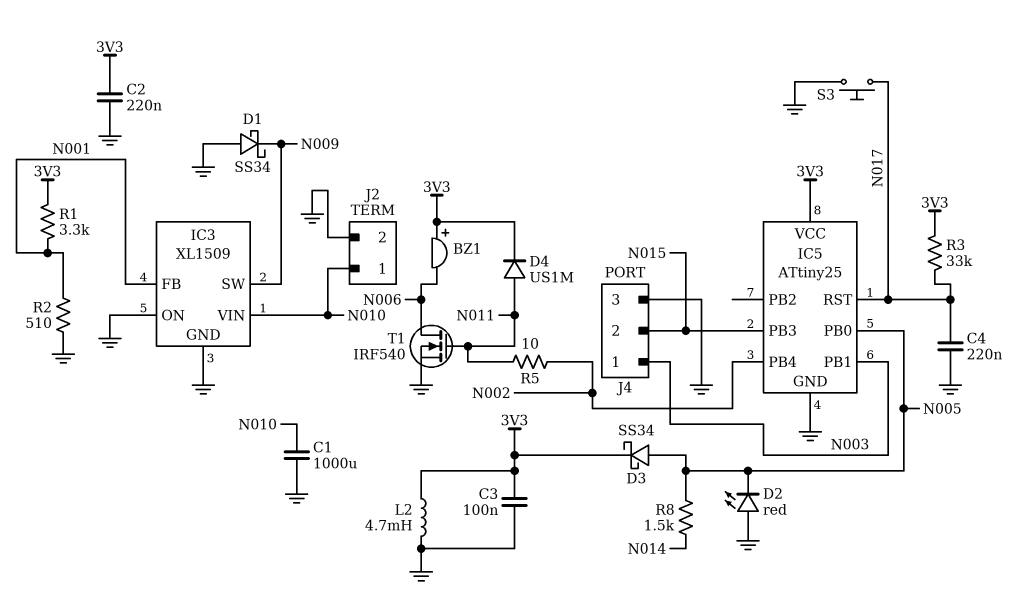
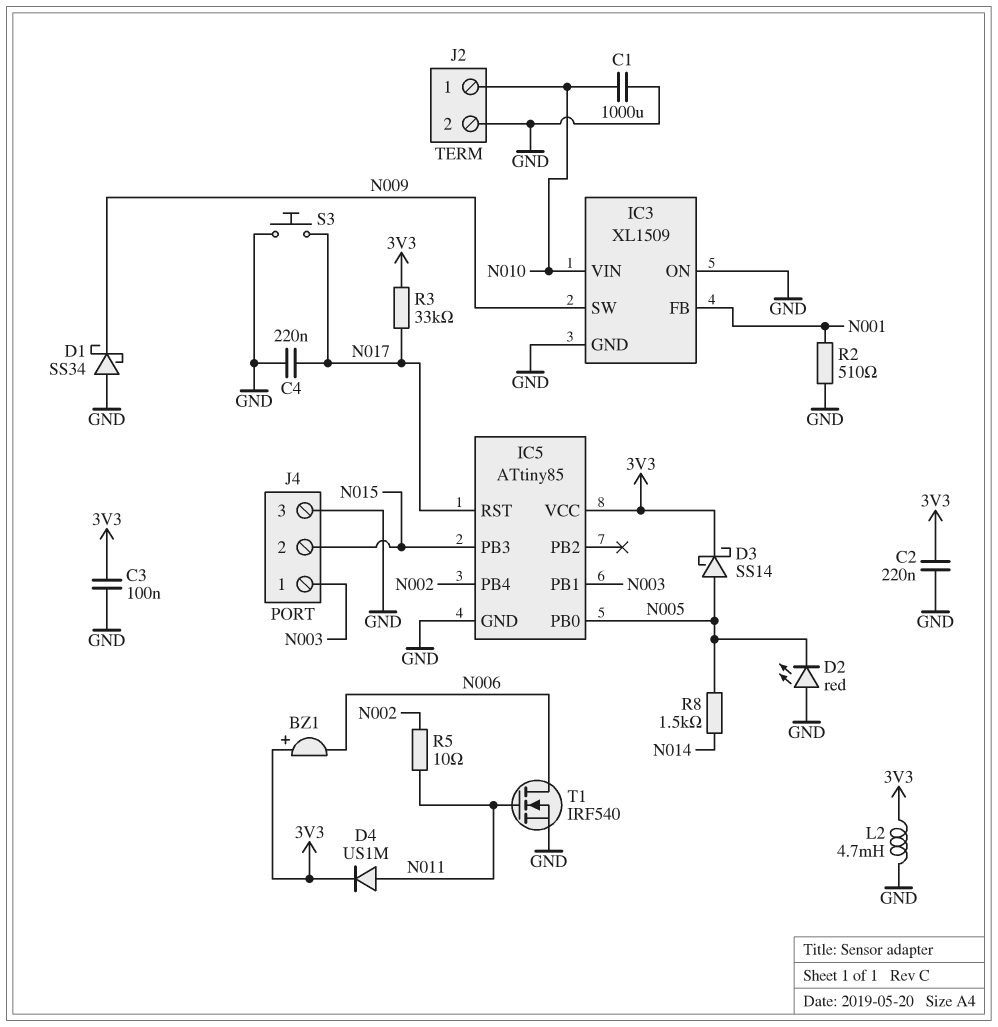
D3: schottky SS34 (A N005, K 3V3) -> schottky SS14 (A N005, K 3V3)
IC5: ATtiny25 -> ATtiny85
R1: 3.3k (3V3, N001) -> none

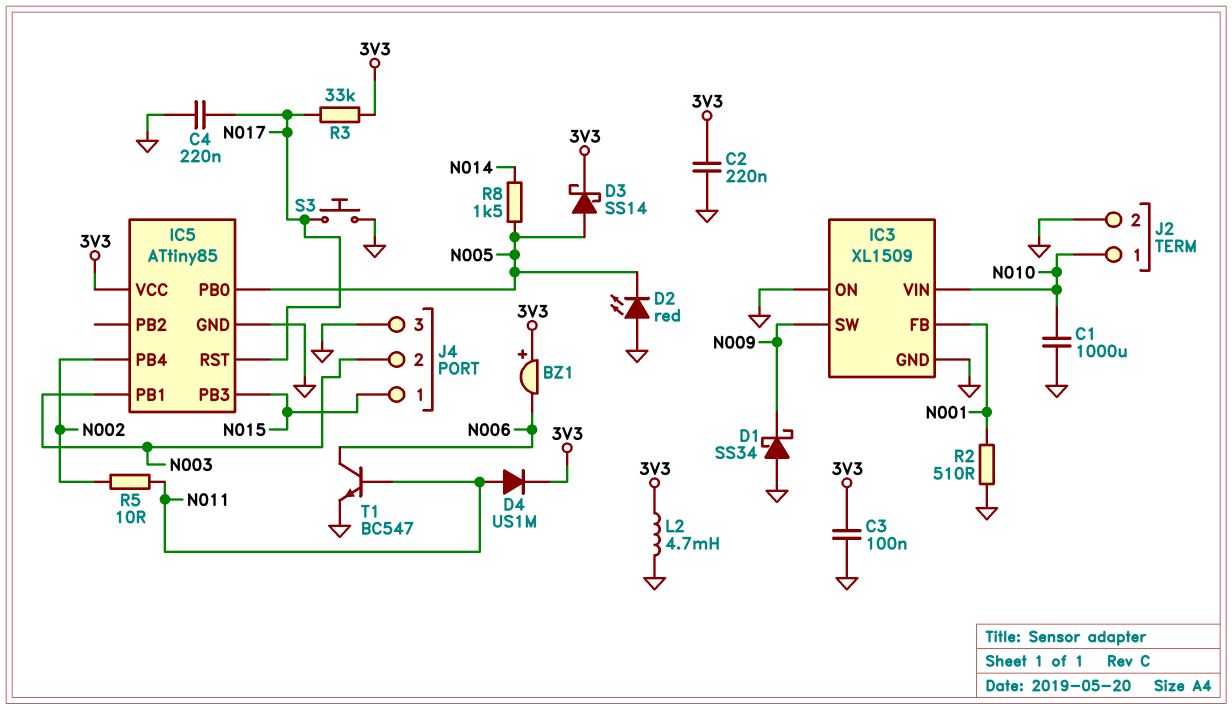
J4 pin 1: N003 -> N015
J4 pin 2: N015 -> N003
T1: NMOS IRF540 (G N011, D N006, S GND) -> NPN BC547 (B N011, C N006, E GND)

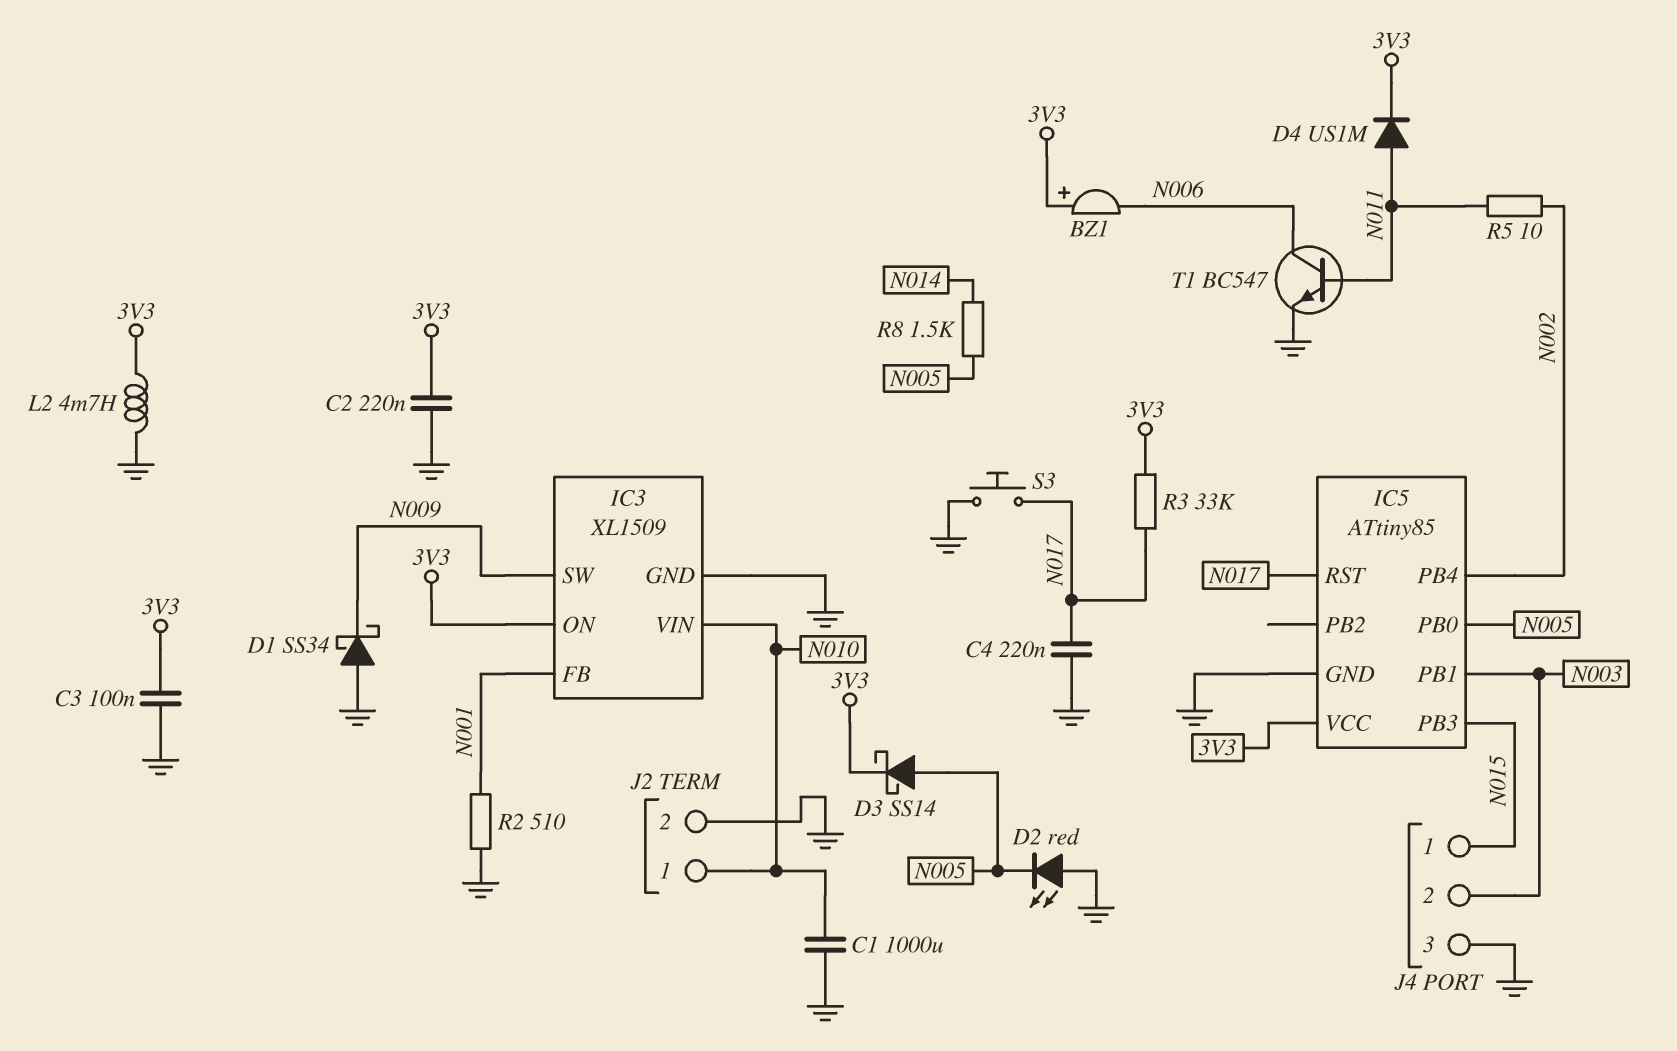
IC3 pin ON: GND -> 3V3

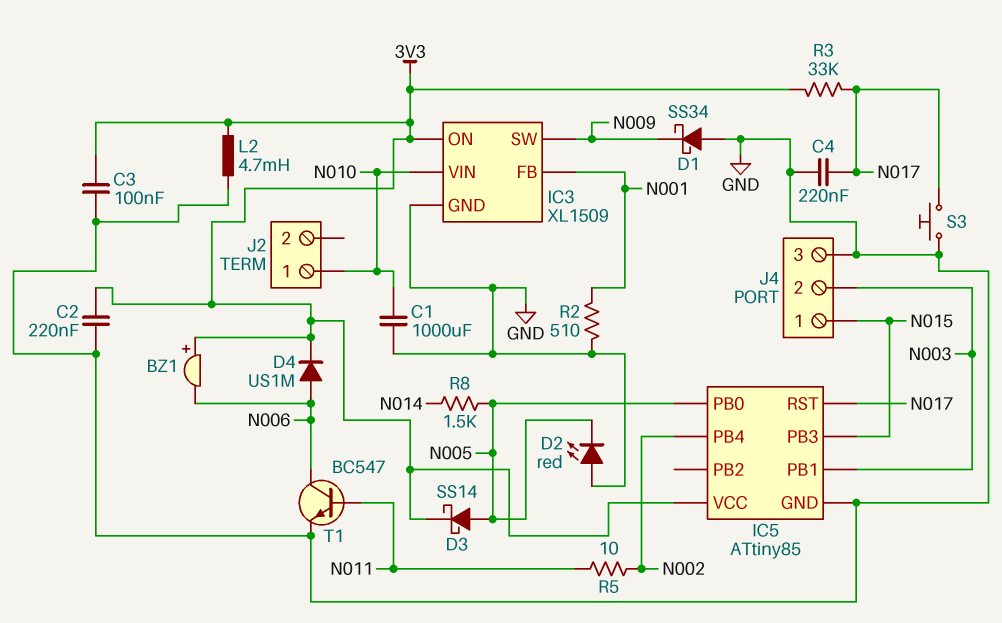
D4: diode US1M (A N011, K 3V3) -> diode US1M (A N006, K 3V3)
J2 pin 2: GND -> none

